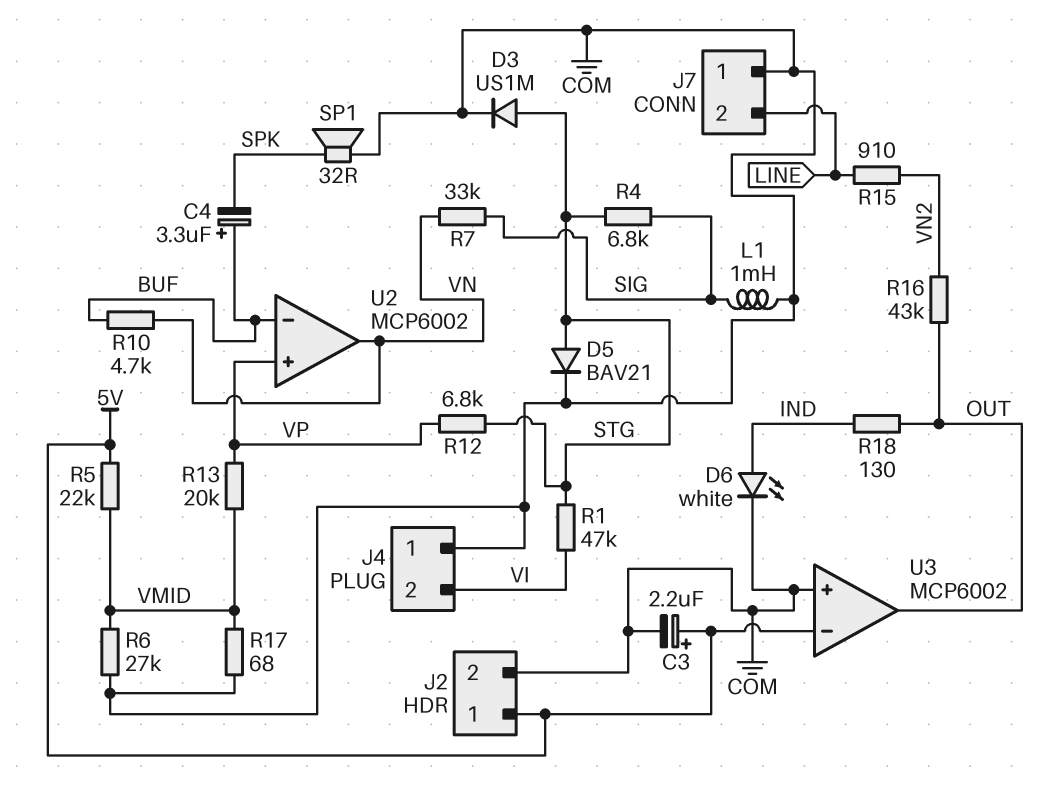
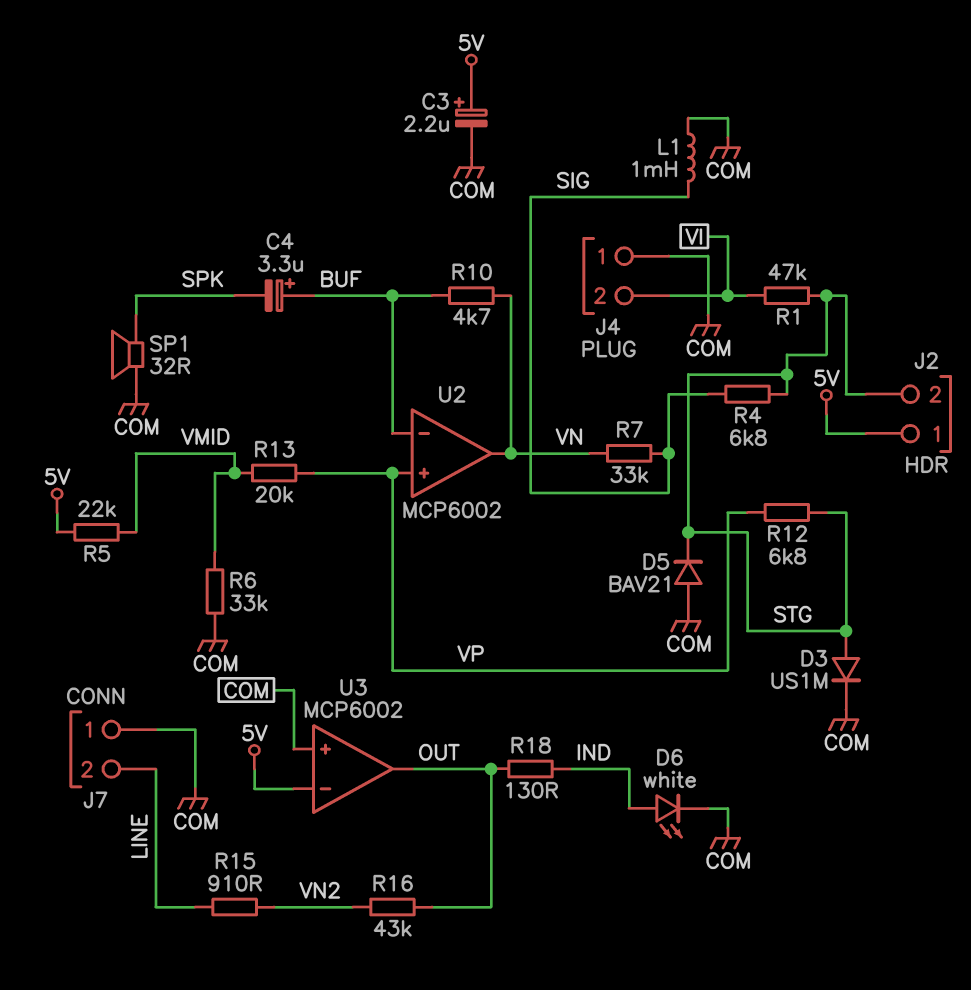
D5: diode BAV21 (A STG, K COM) -> diode BAV21 (A COM, K STG)
J2 pin 2: COM -> STG
R6: 27k (COM, VMID) -> 33k (COM, VMID)
R17: 68 (COM, VMID) -> none

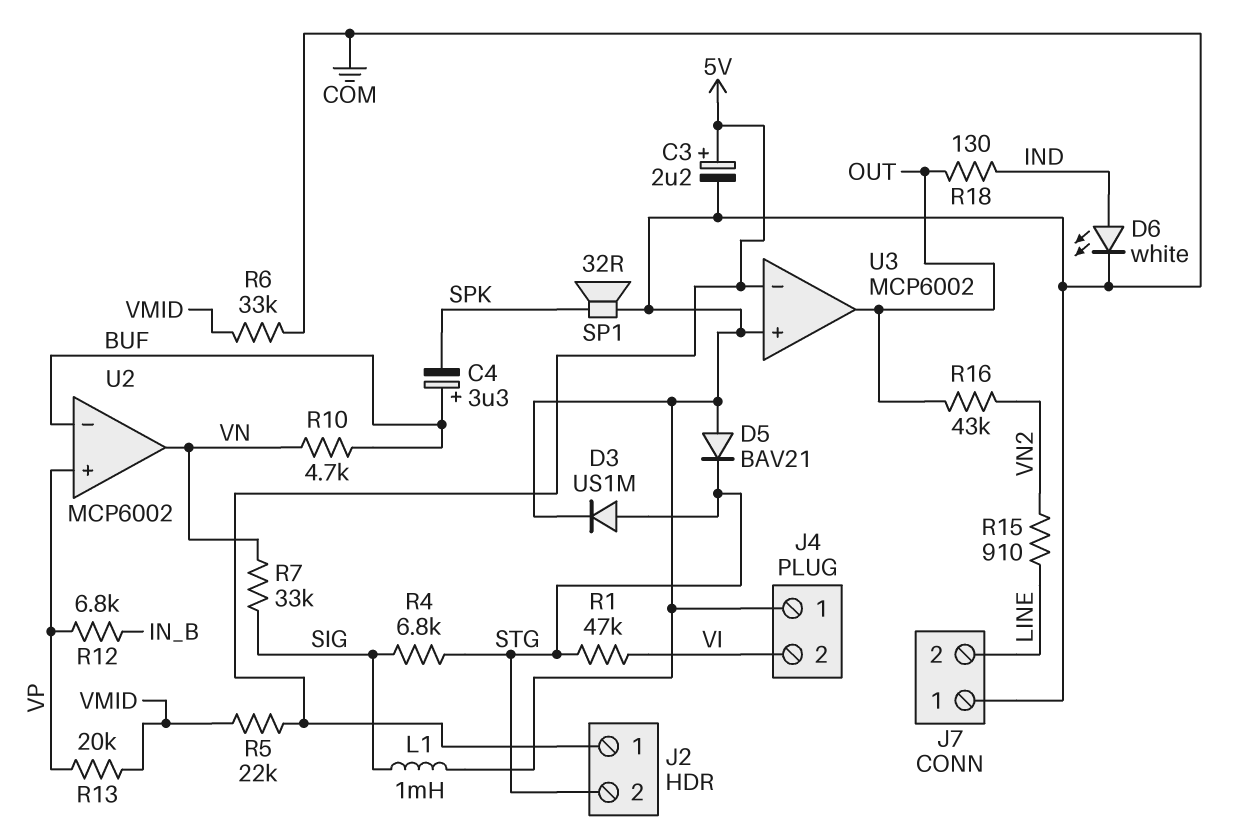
R12: 6.8k (STG, VP) -> 6.8k (IN_B, VP)

